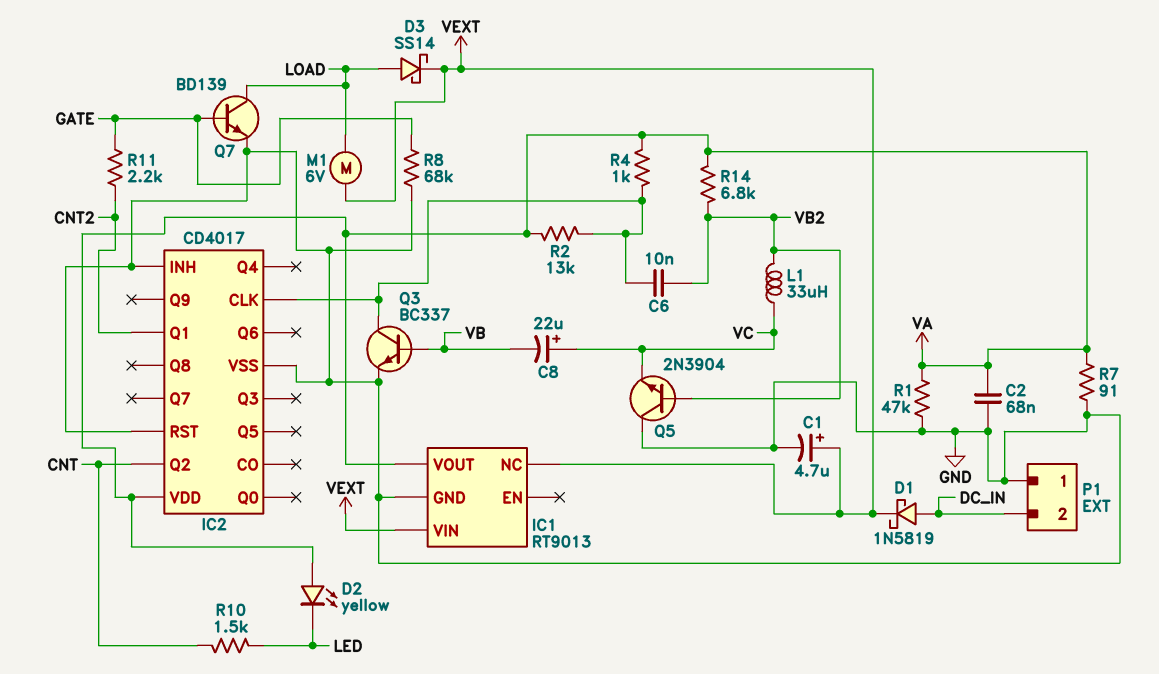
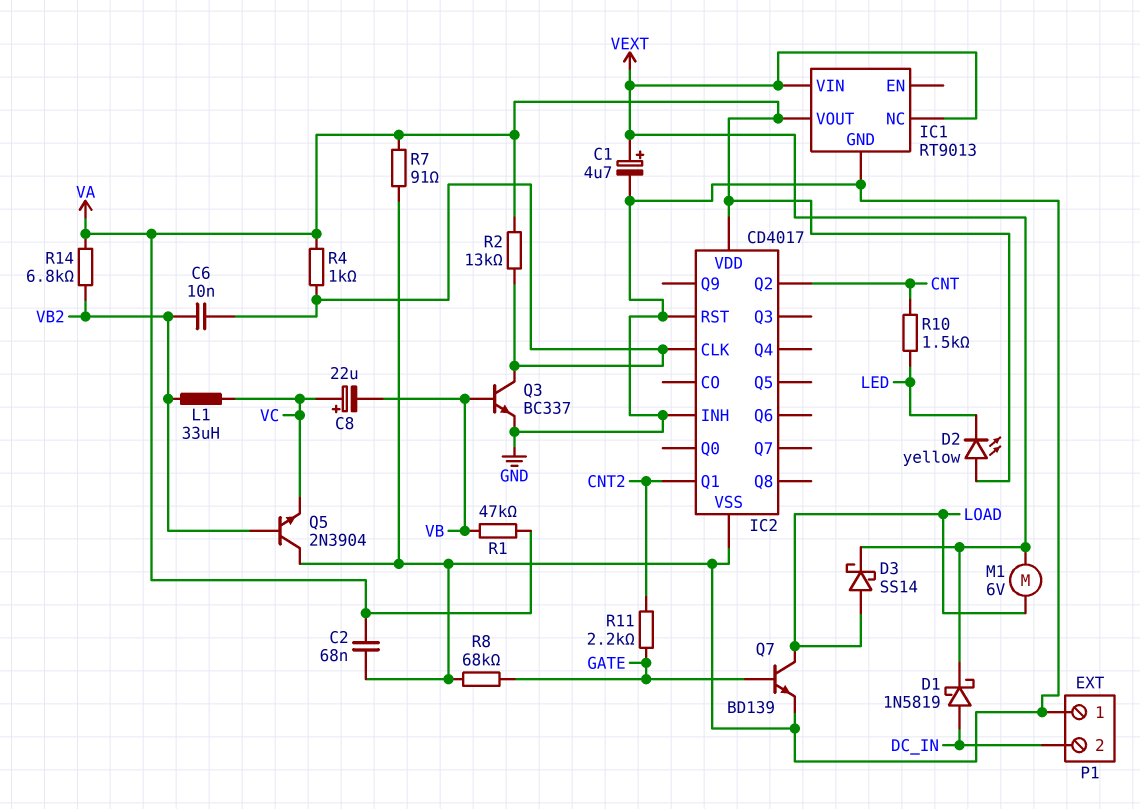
R1: 47k (GND, VA) -> 47k (VA, VB)

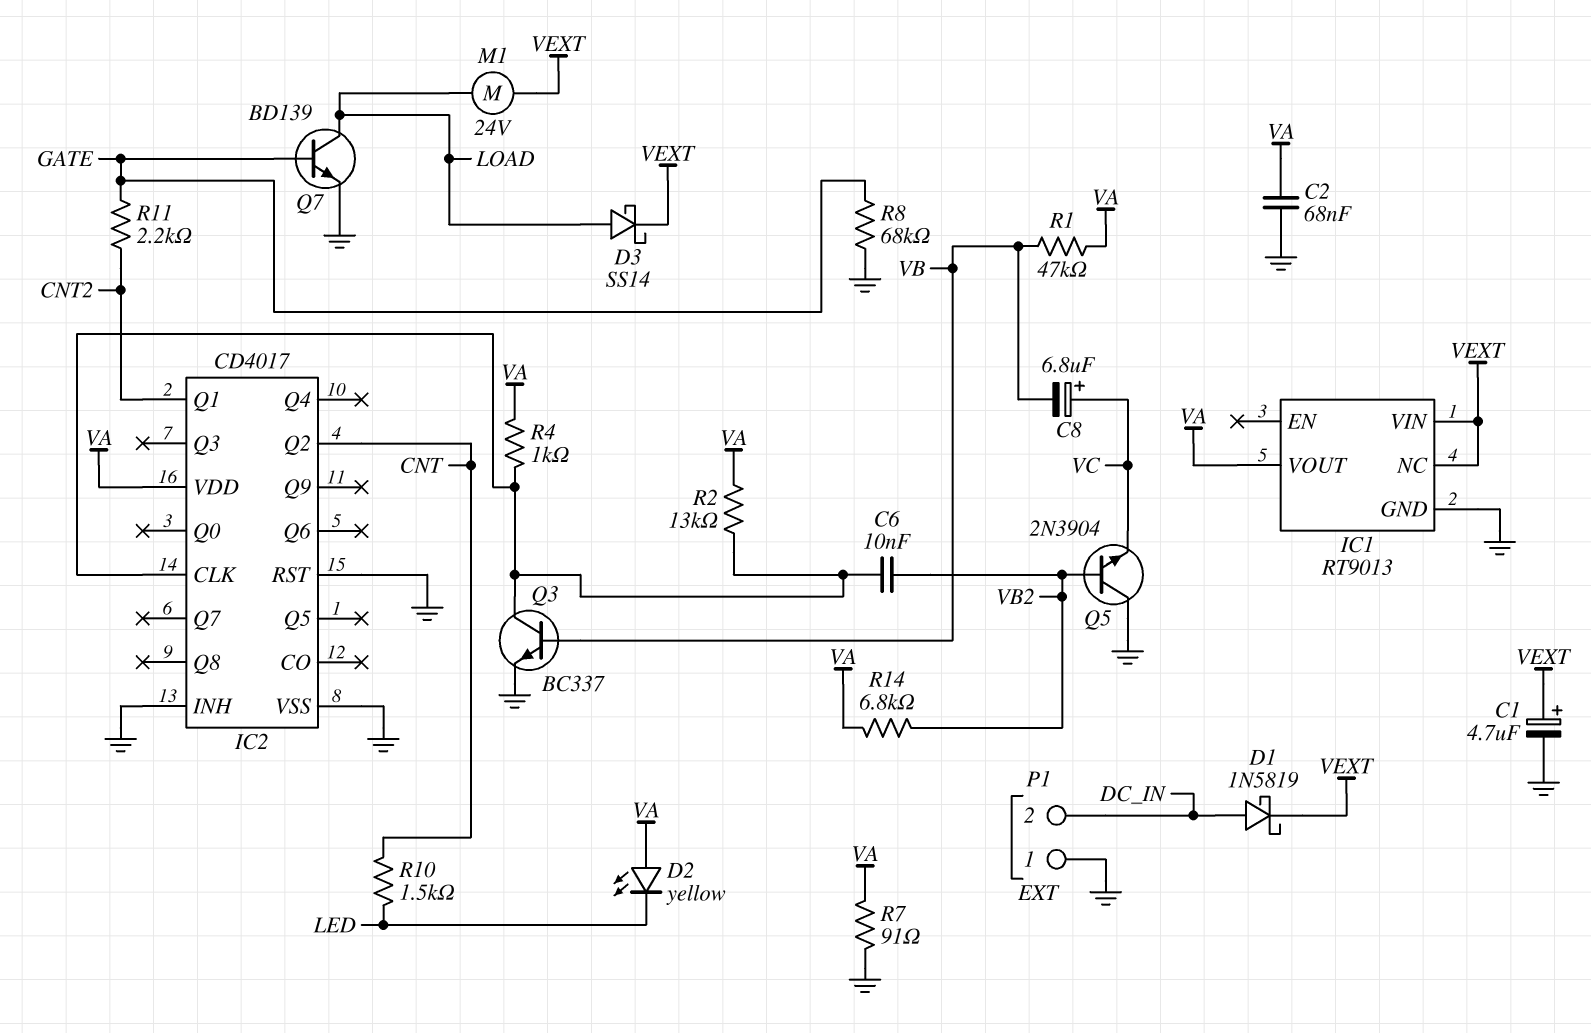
C8: 22uF (plus VC, minus VB) -> 6.8uF (plus VC, minus VB)
L1: 33uH (VB2, VC) -> none
M1: motor 6V (LOAD, VEXT) -> motor 24V (LOAD, VEXT)

